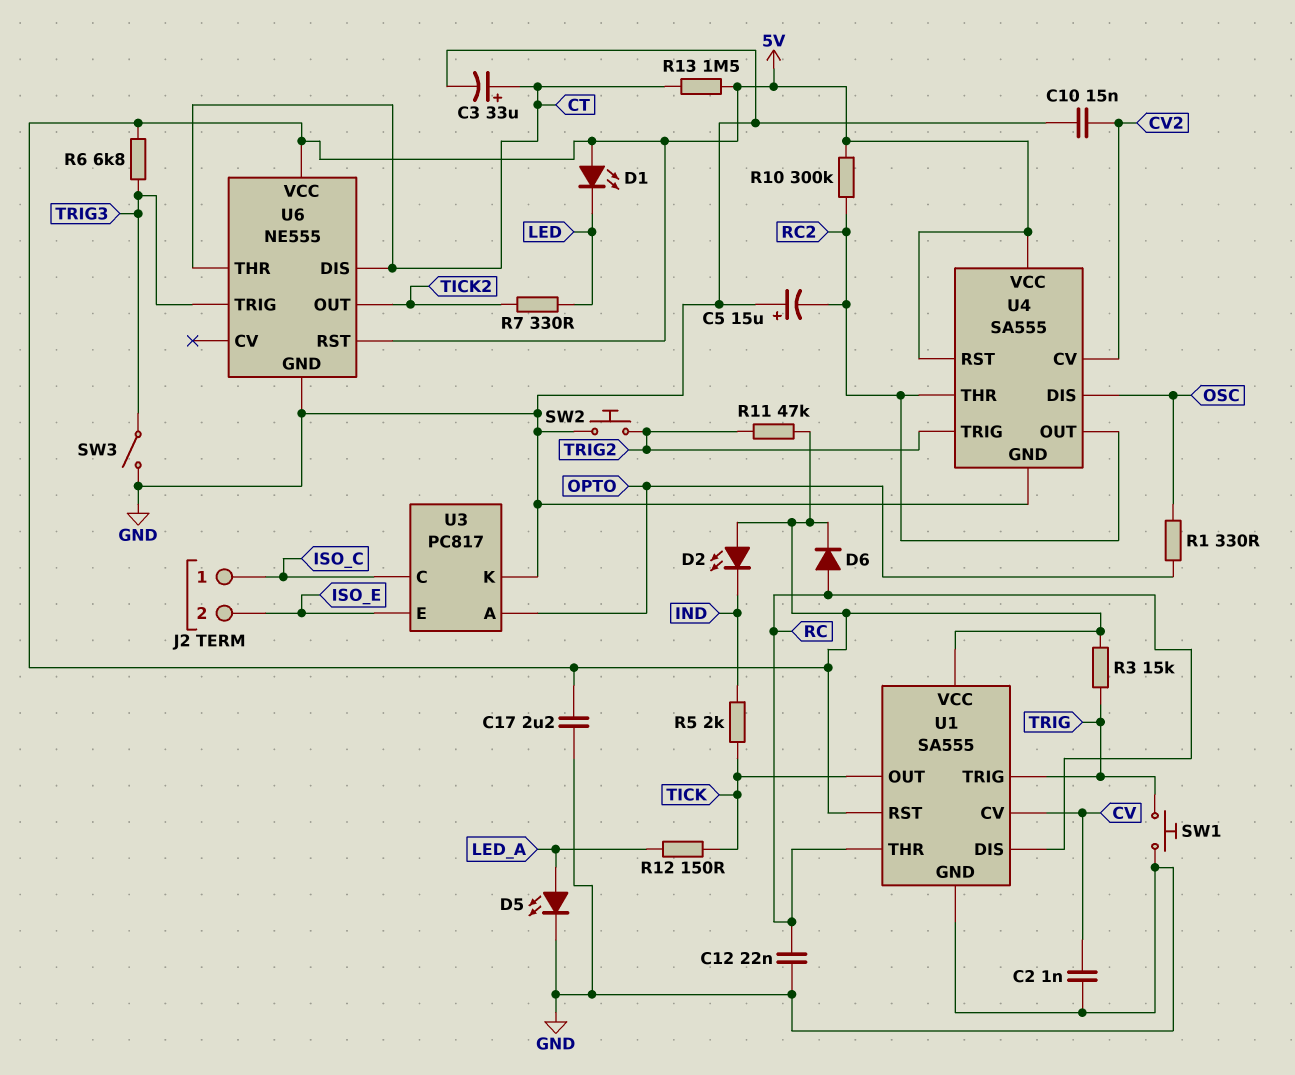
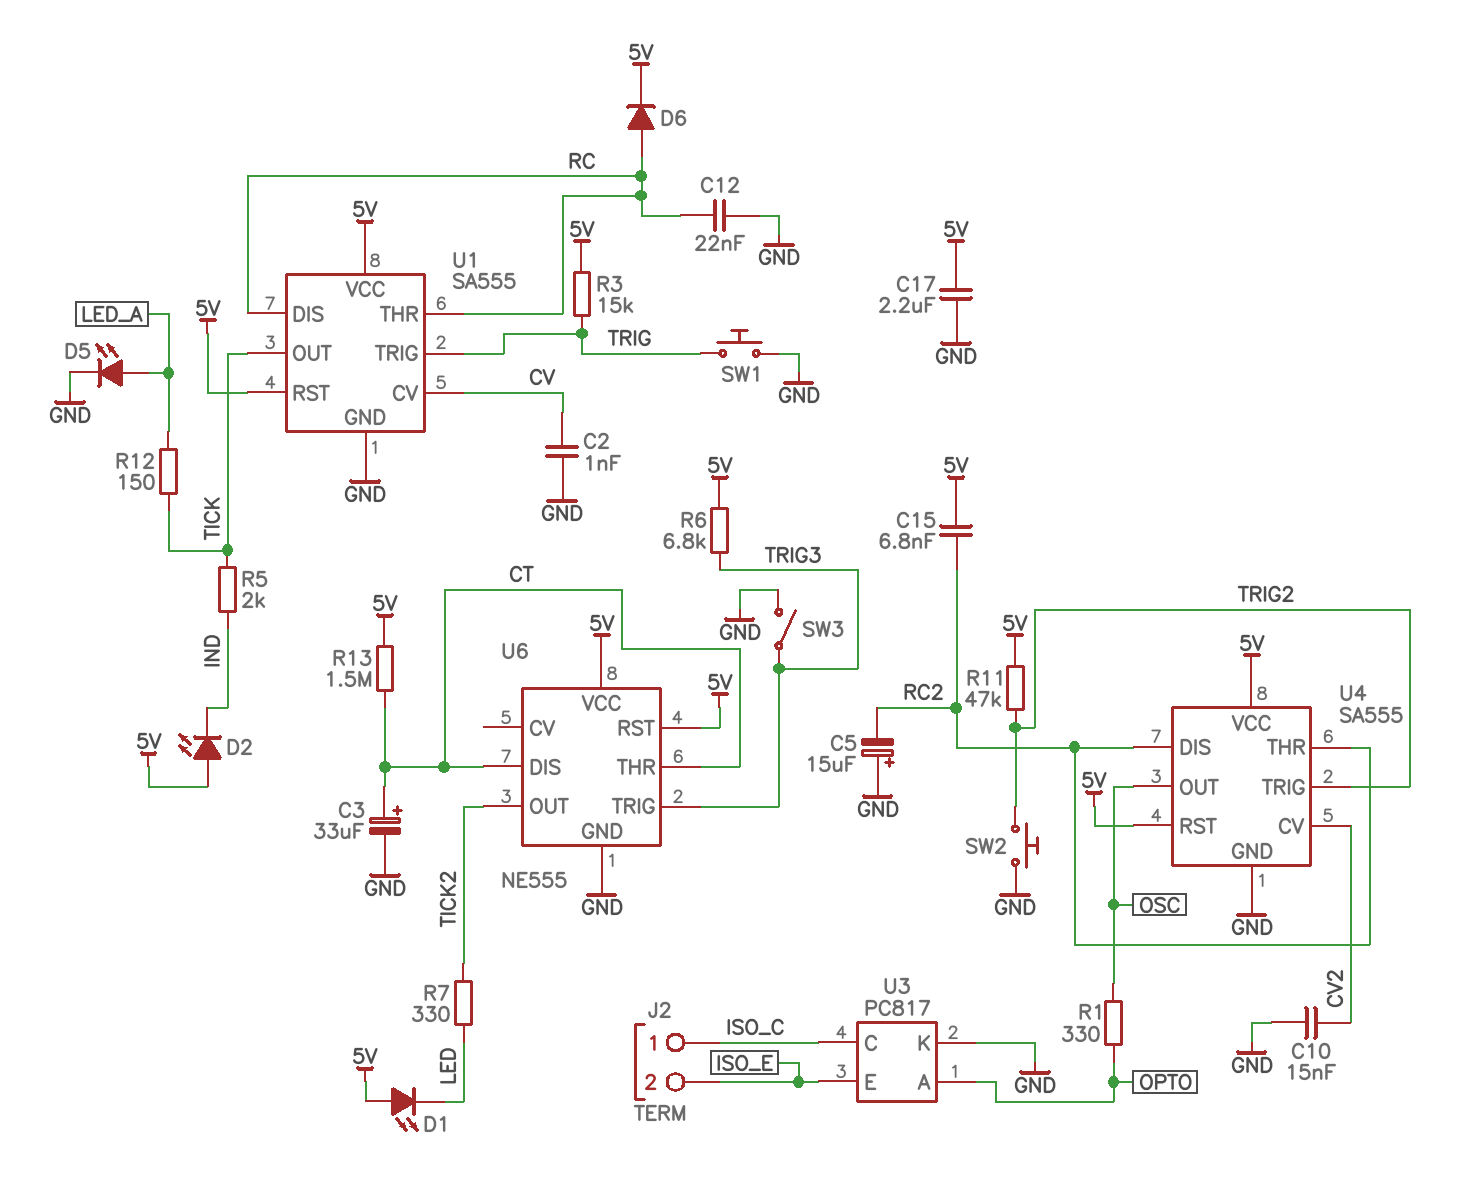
C15: none -> 6.8nF (5V, RC2)
R10: 300k (5V, RC2) -> none
U4 pin DIS: OSC -> RC2
U4 pin OUT: RC2 -> OSC

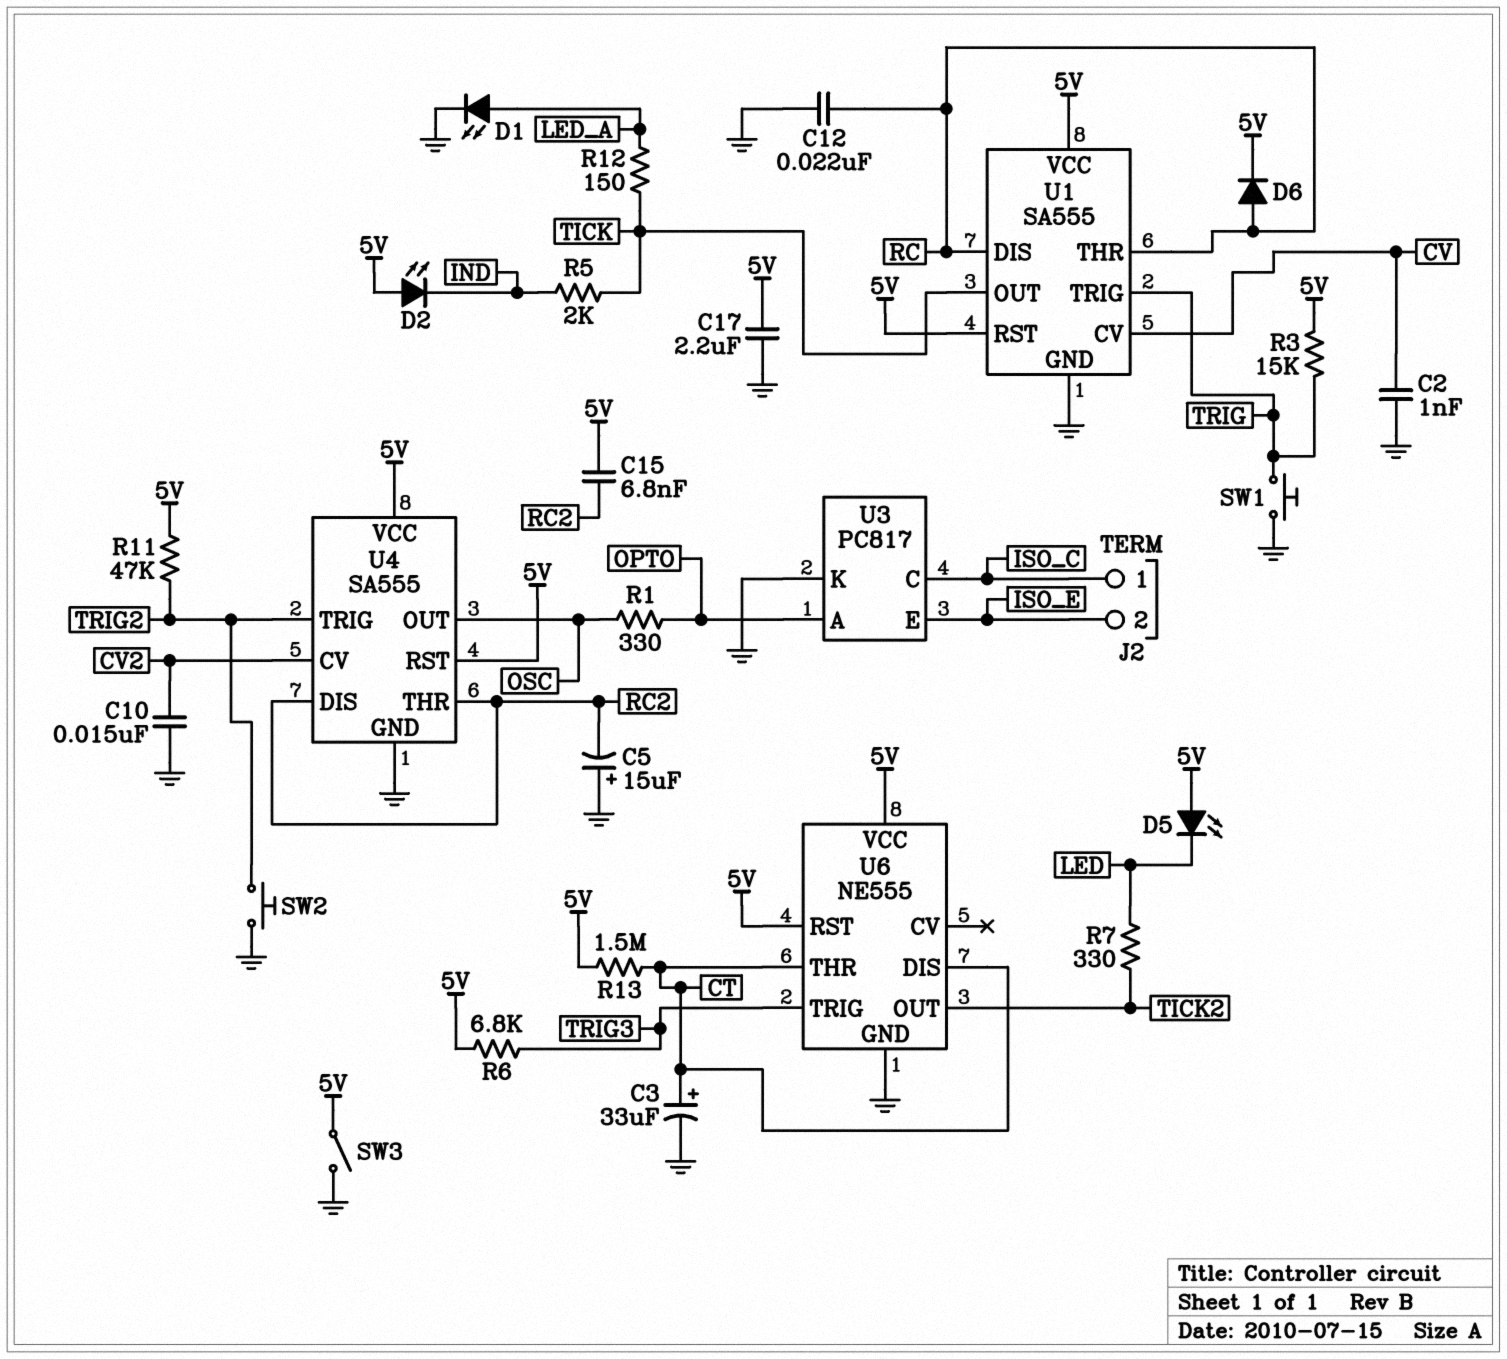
D1: LED (A 5V, K LED) -> LED (A LED_A, K GND)
D5: LED (A LED_A, K GND) -> LED (A 5V, K LED)
SW3: switch (GND, TRIG3) -> switch (5V, GND)

